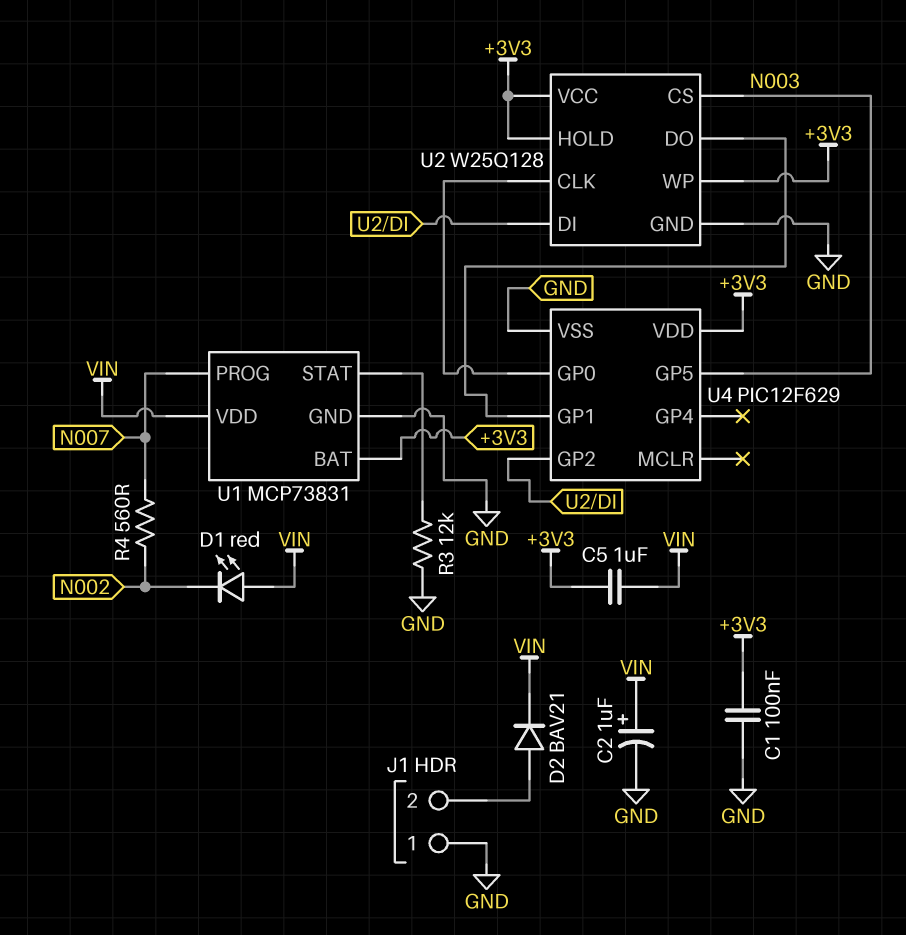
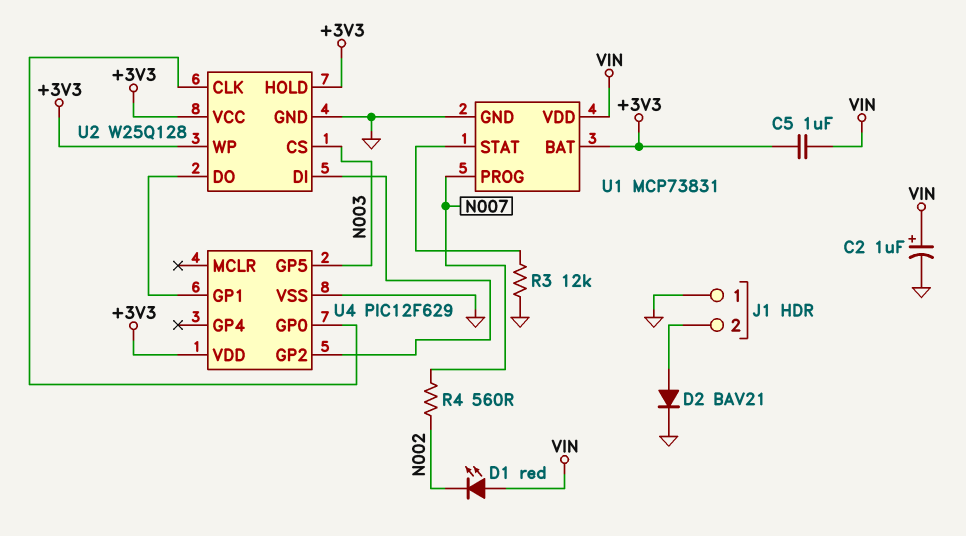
C1: 100nF (+3V3, GND) -> none
D2: diode BAV21 (A J1/2, K VIN) -> diode BAV21 (A J1/2, K GND)

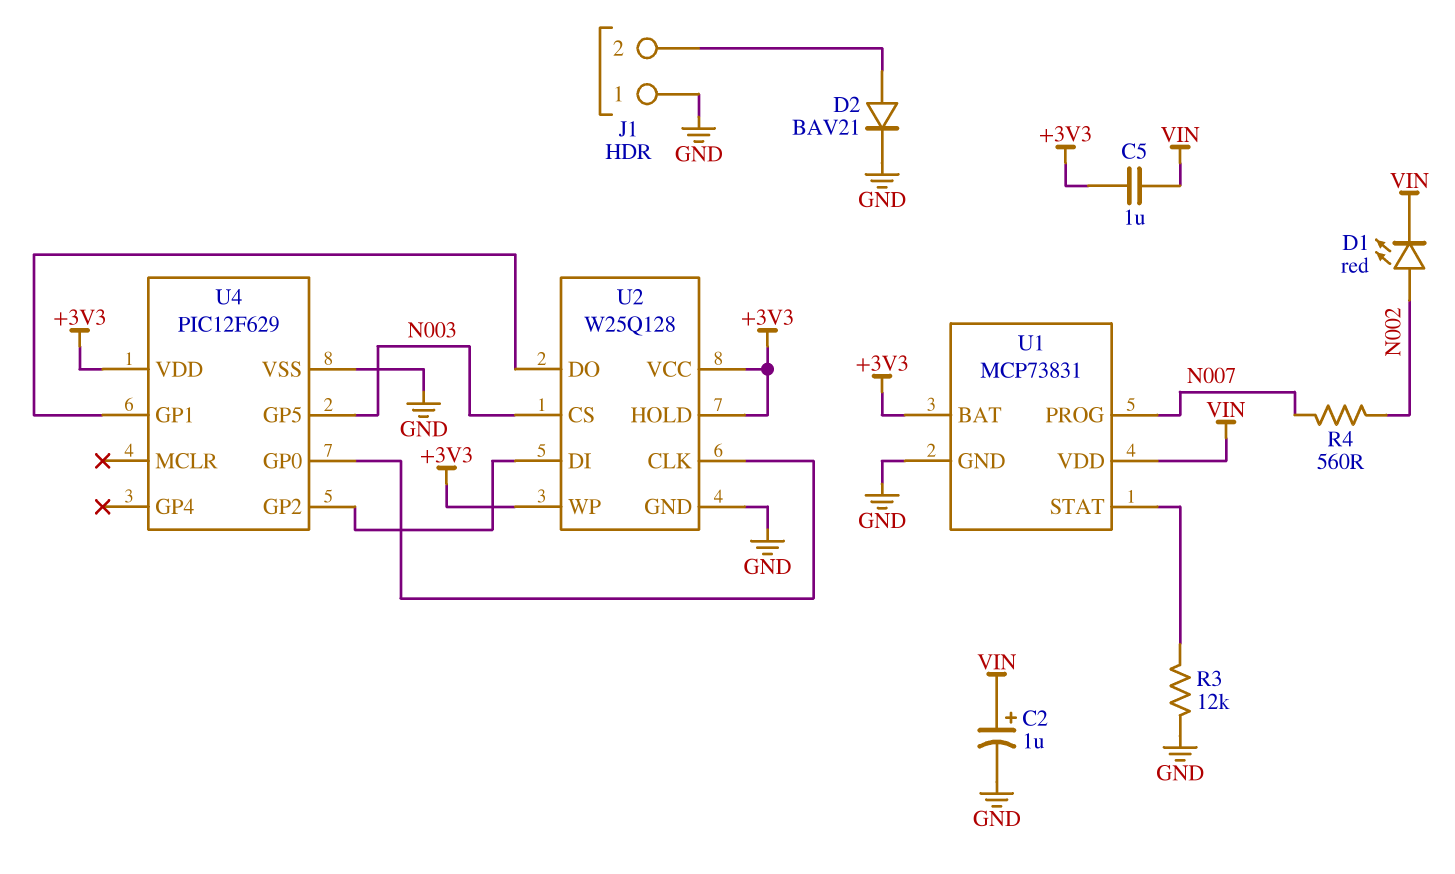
D1: LED red (A VIN, K N002) -> LED red (A N002, K VIN)

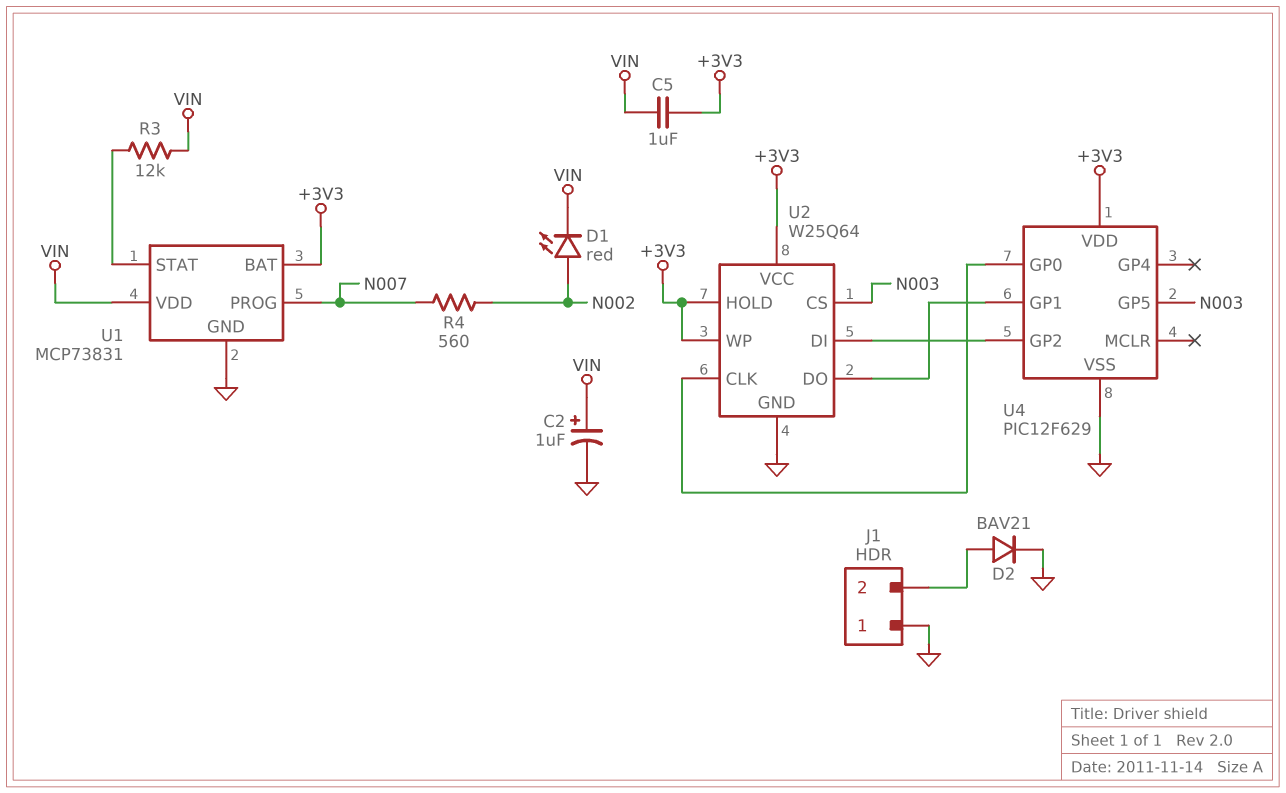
R3: 12k (GND, U1/STAT) -> 12k (U1/STAT, VIN)
U2: W25Q128 -> W25Q64

